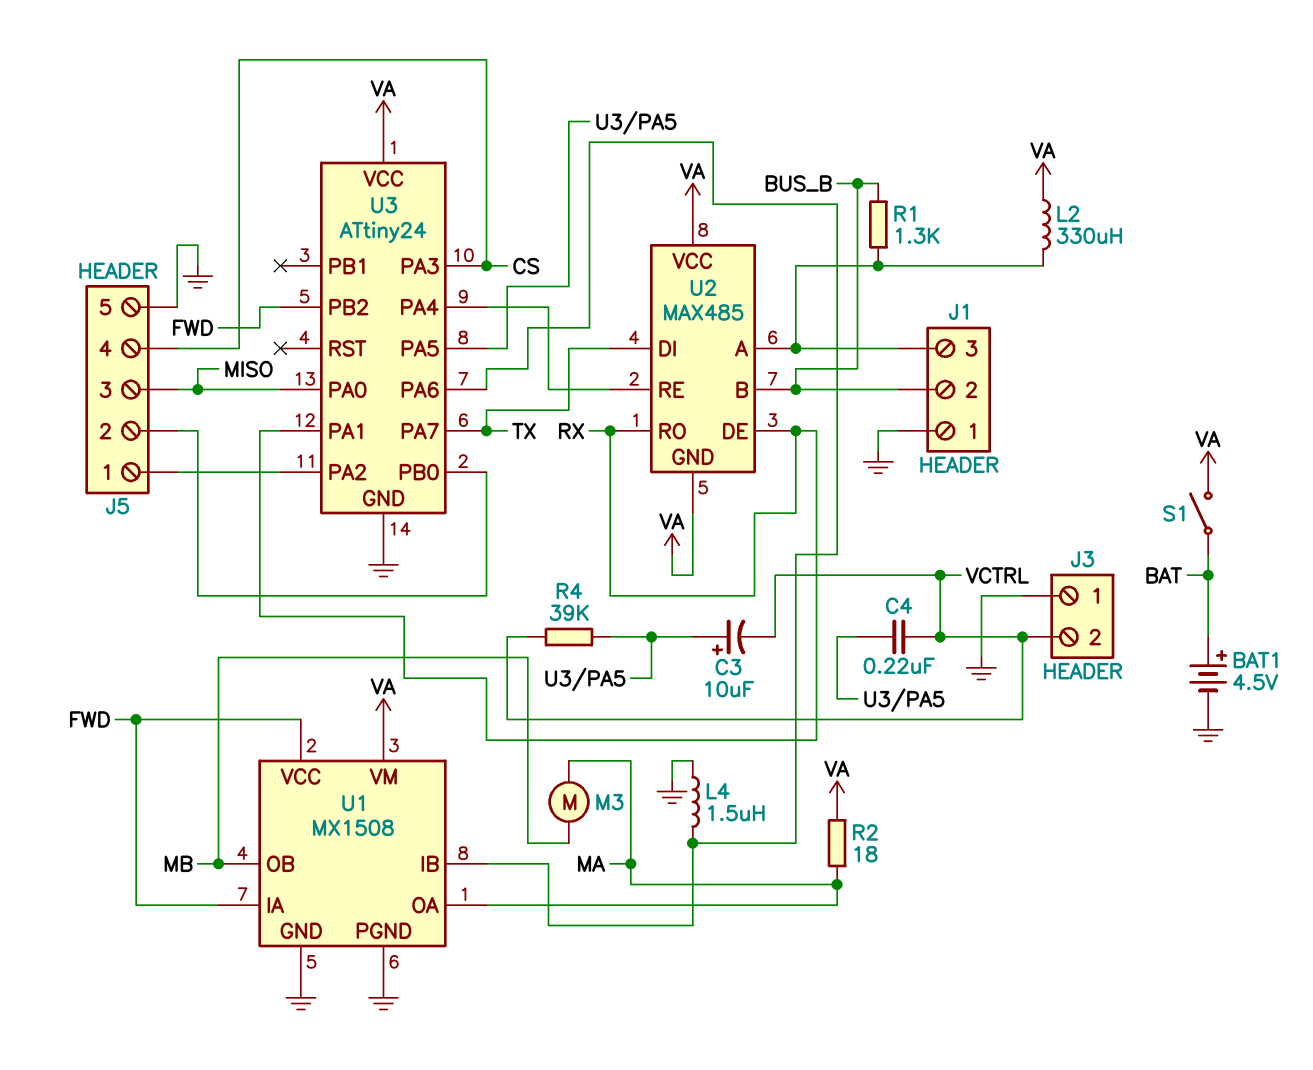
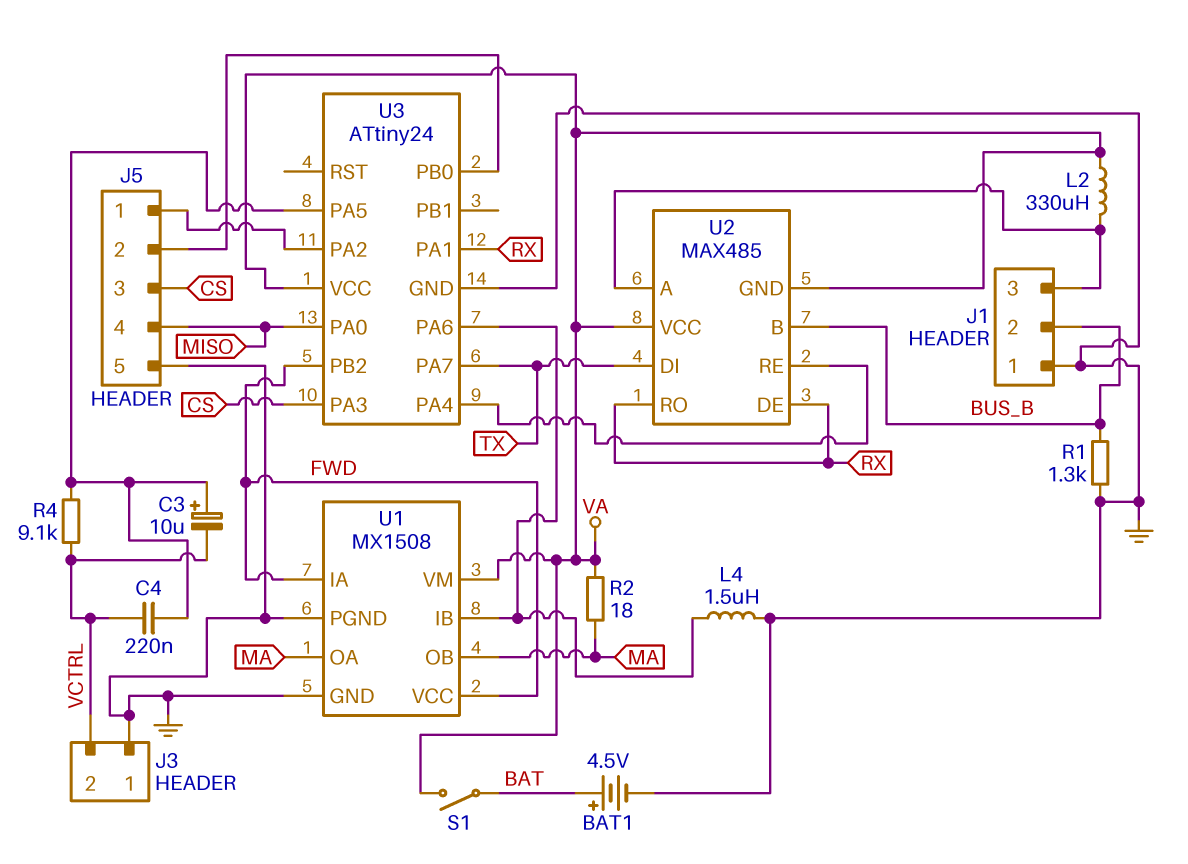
J5 pin 3: MISO -> CS
J5 pin 4: CS -> MISO
M3: motor (MA, MB) -> none
R1: 1.3k (BUS_B, J1/3) -> 1.3k (BUS_B, GND)
R4: 39k (U3/PA5, VCTRL) -> 9.1k (U3/PA5, VCTRL)
U1 pin OB: MB -> MA

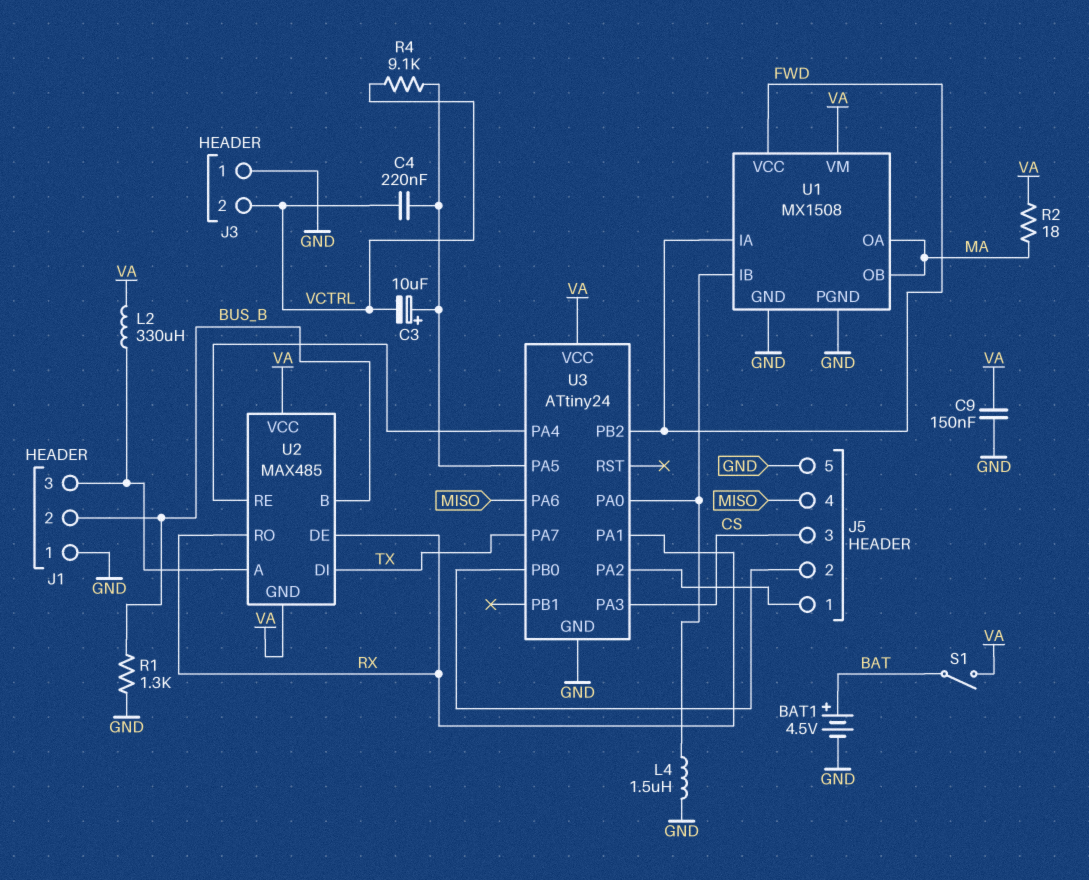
C9: none -> 150nF (GND, VA)
U3 pin PA0: MISO -> U1/IB
U3 pin PA6: U1/IB -> MISO

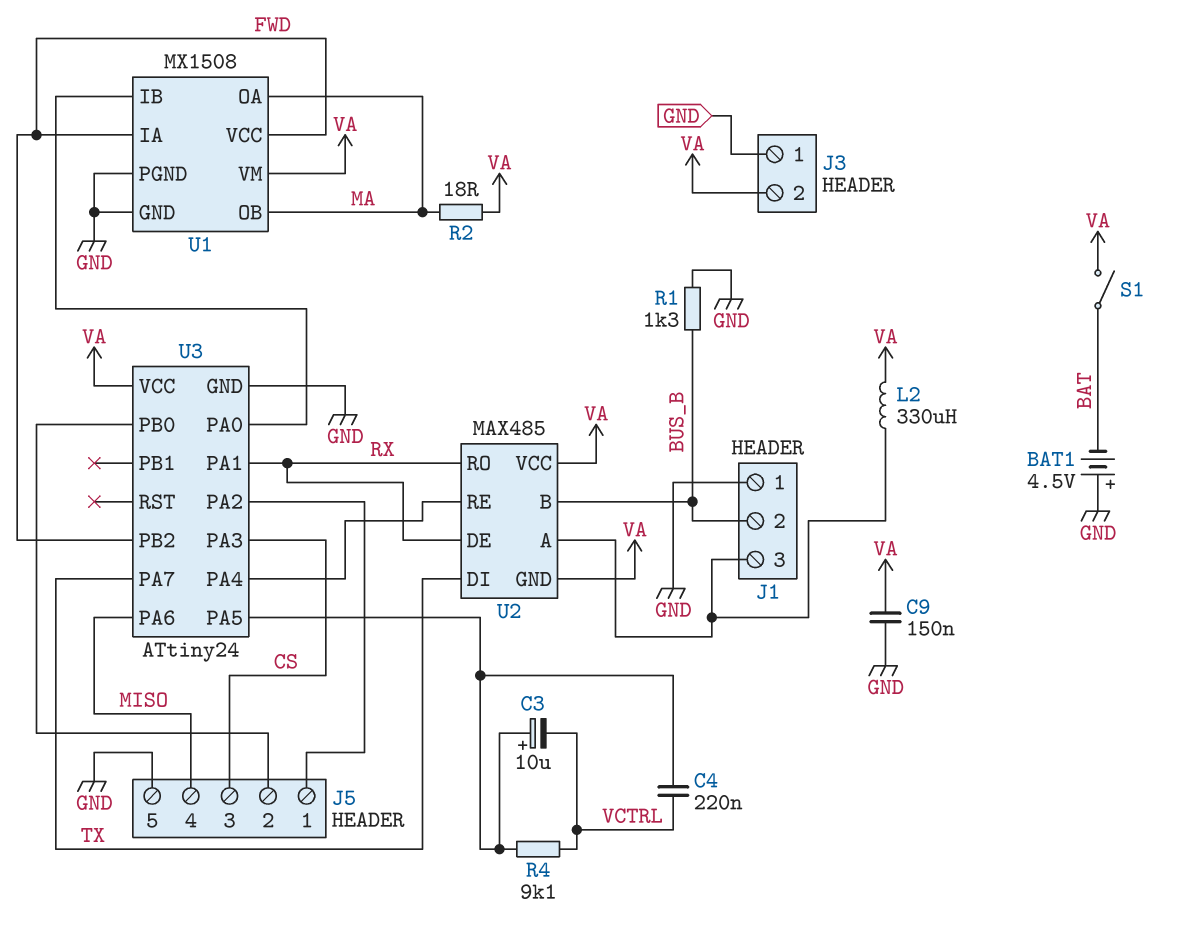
BAT1: 4.5V (plus BAT, minus GND) -> 4.5V (plus GND, minus BAT)
J3 pin 2: VCTRL -> VA
L4: 1.5uH (GND, U1/IB) -> none

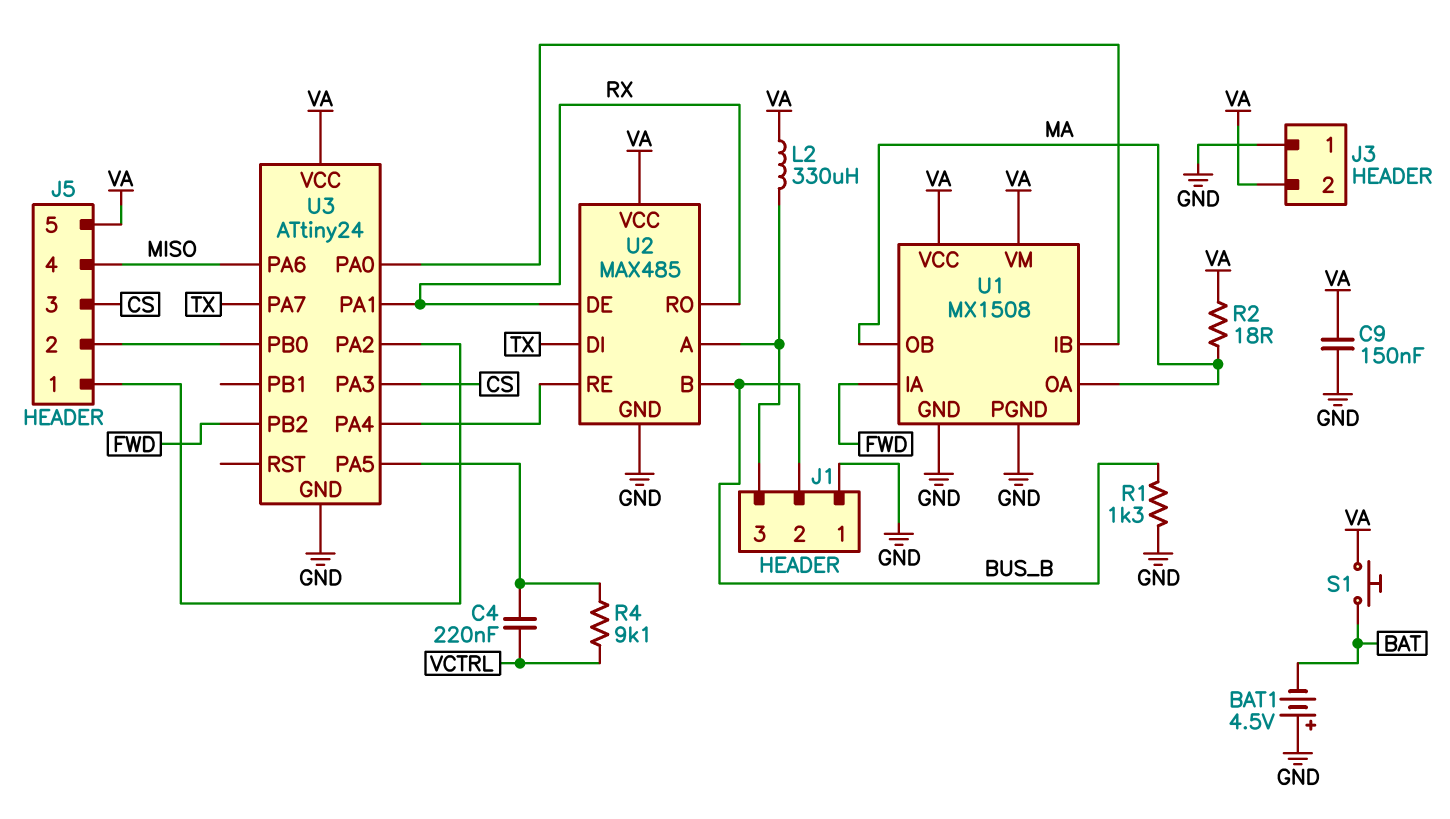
C3: 10uF (plus U3/PA5, minus VCTRL) -> none
J5 pin 5: GND -> VA
S1: switch (BAT, VA) -> button (BAT, VA)
U1 pin VCC: FWD -> VA
U2 pin GND: VA -> GND

